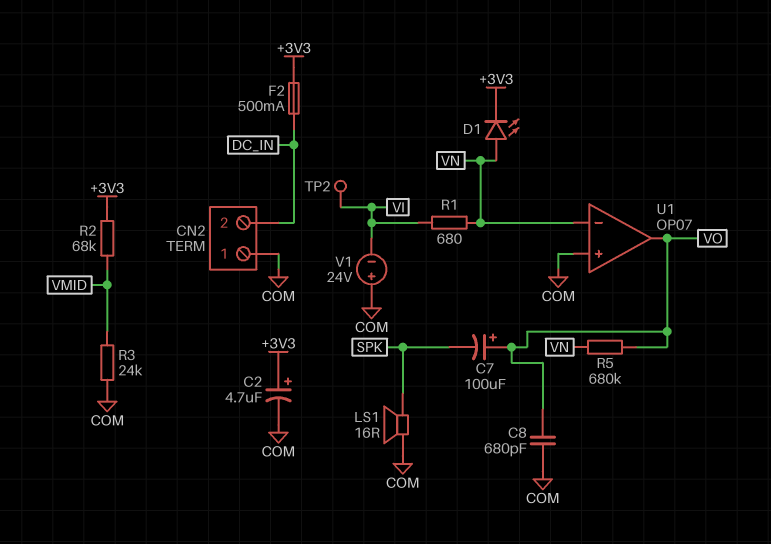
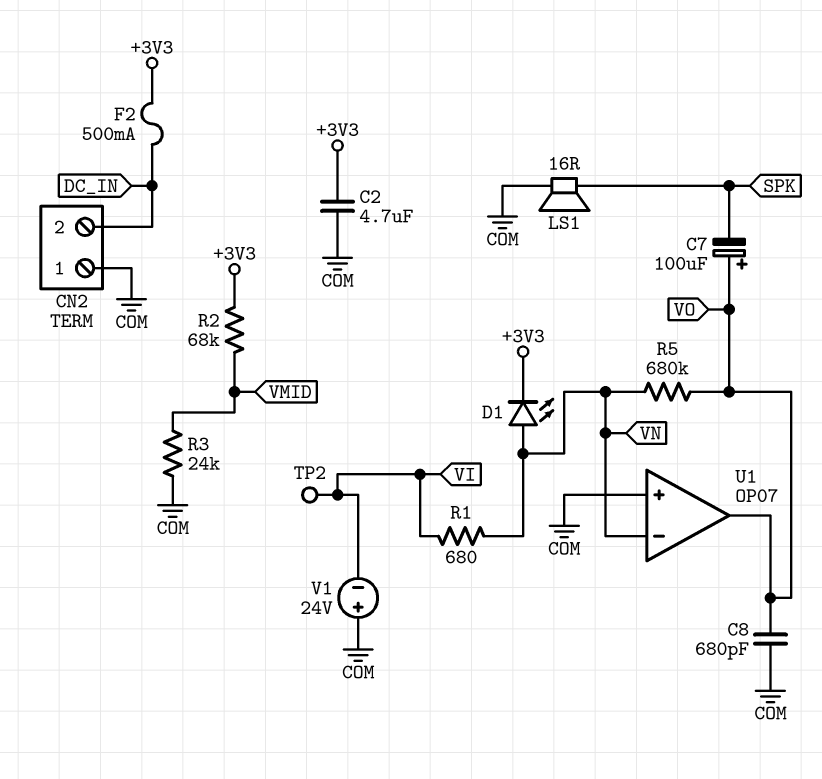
C2: 4.7uF (plus +3V3, minus COM) -> 4.7uF (+3V3, COM)

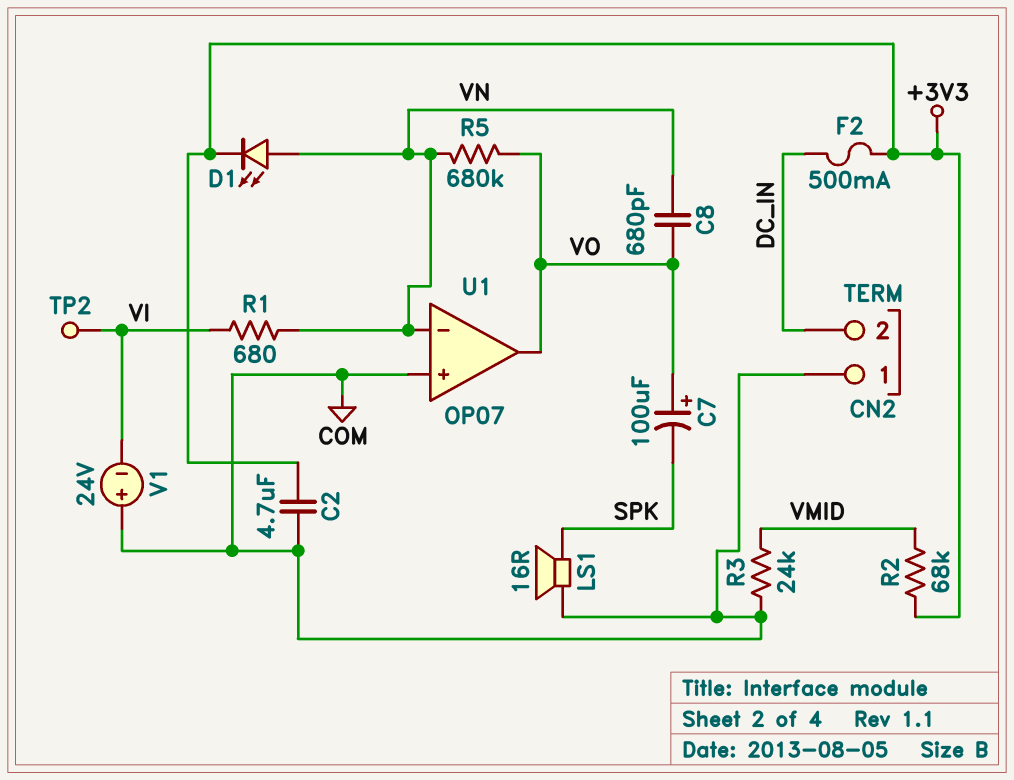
C8: 680pF (COM, VO) -> 680pF (VN, VO)

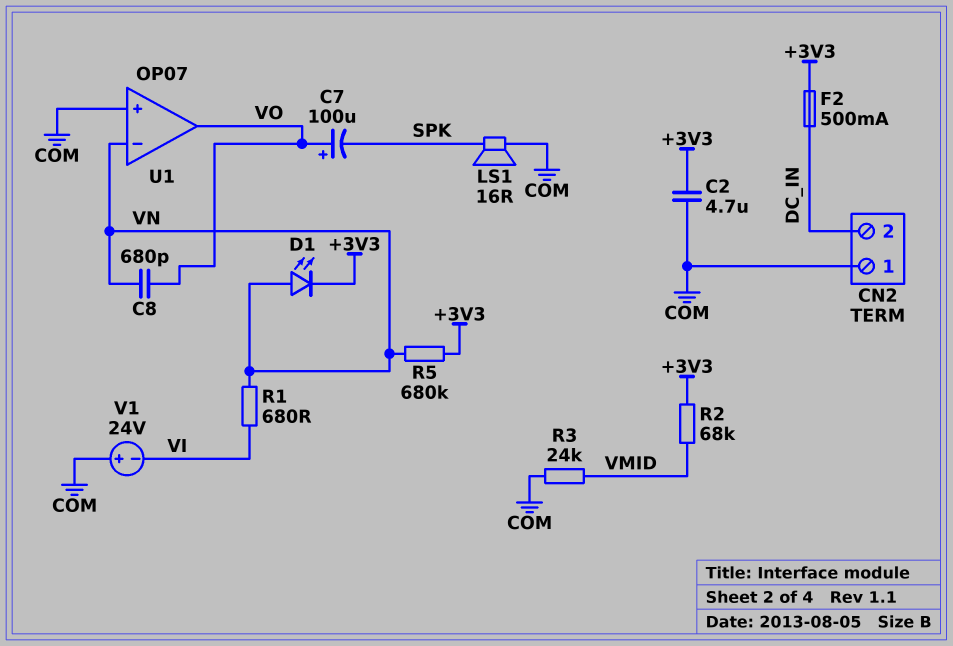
R5: 680k (VN, VO) -> 680k (+3V3, VN)
TP2: test point (VI) -> none

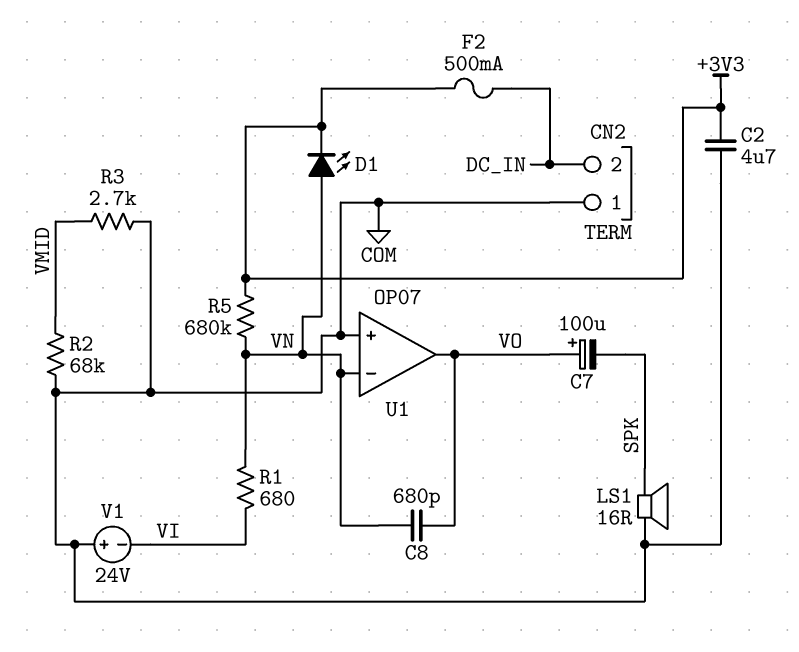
R2: 68k (+3V3, VMID) -> 68k (COM, VMID)
R3: 24k (COM, VMID) -> 2.7k (COM, VMID)

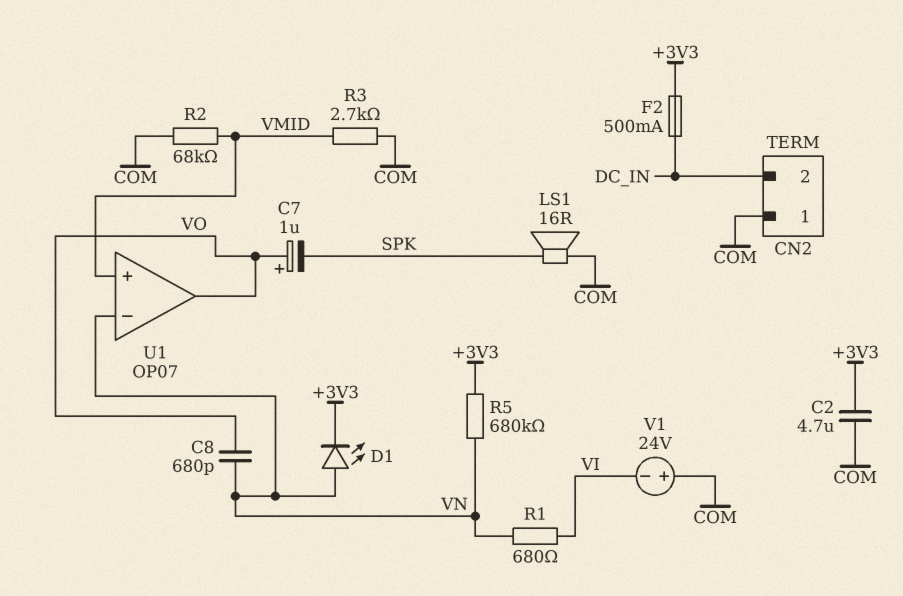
C7: 100uF (plus VO, minus SPK) -> 1uF (plus VO, minus SPK)
U1 pin in+: COM -> VMID

